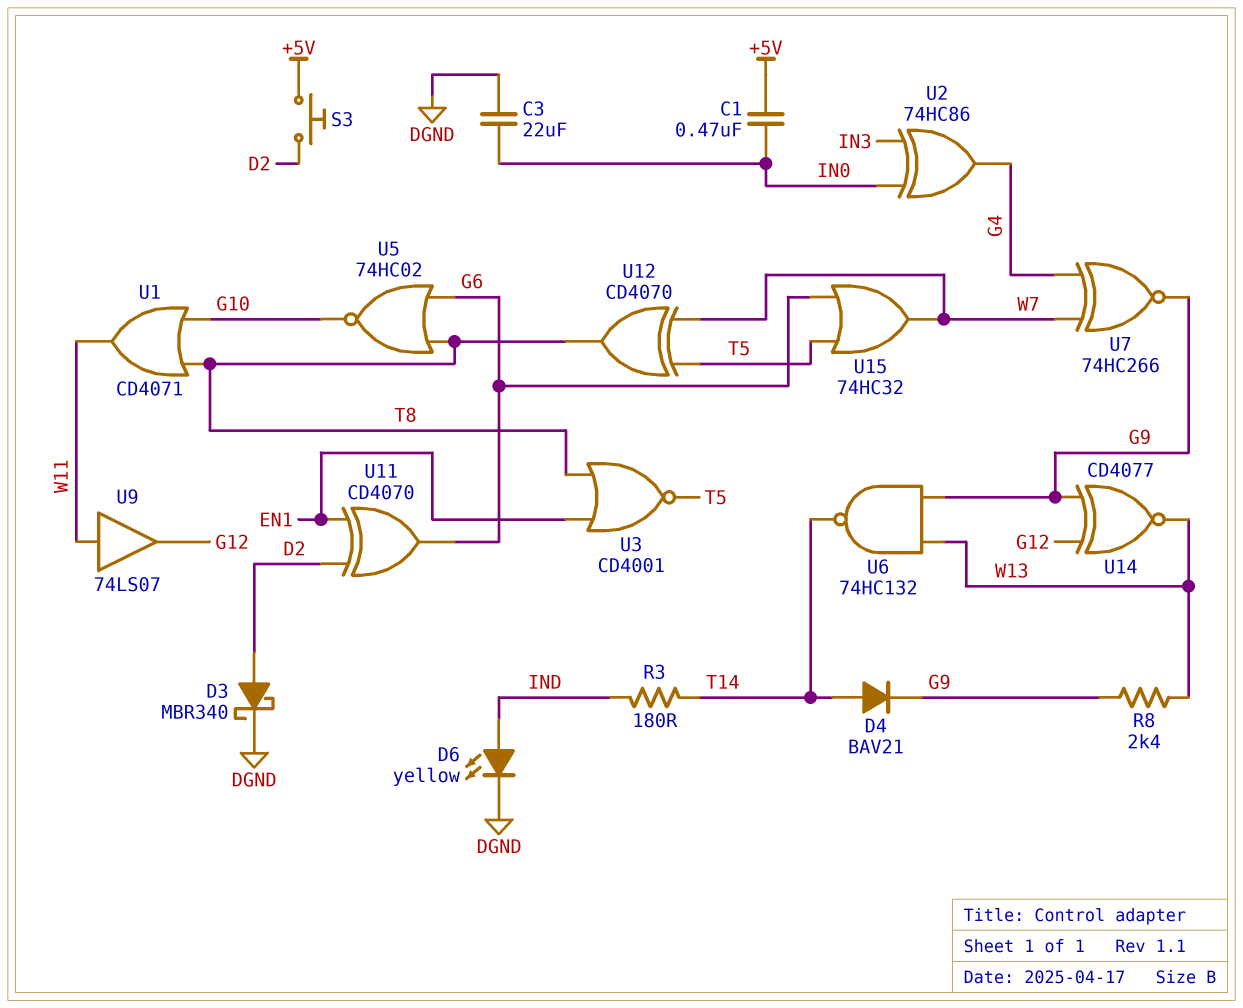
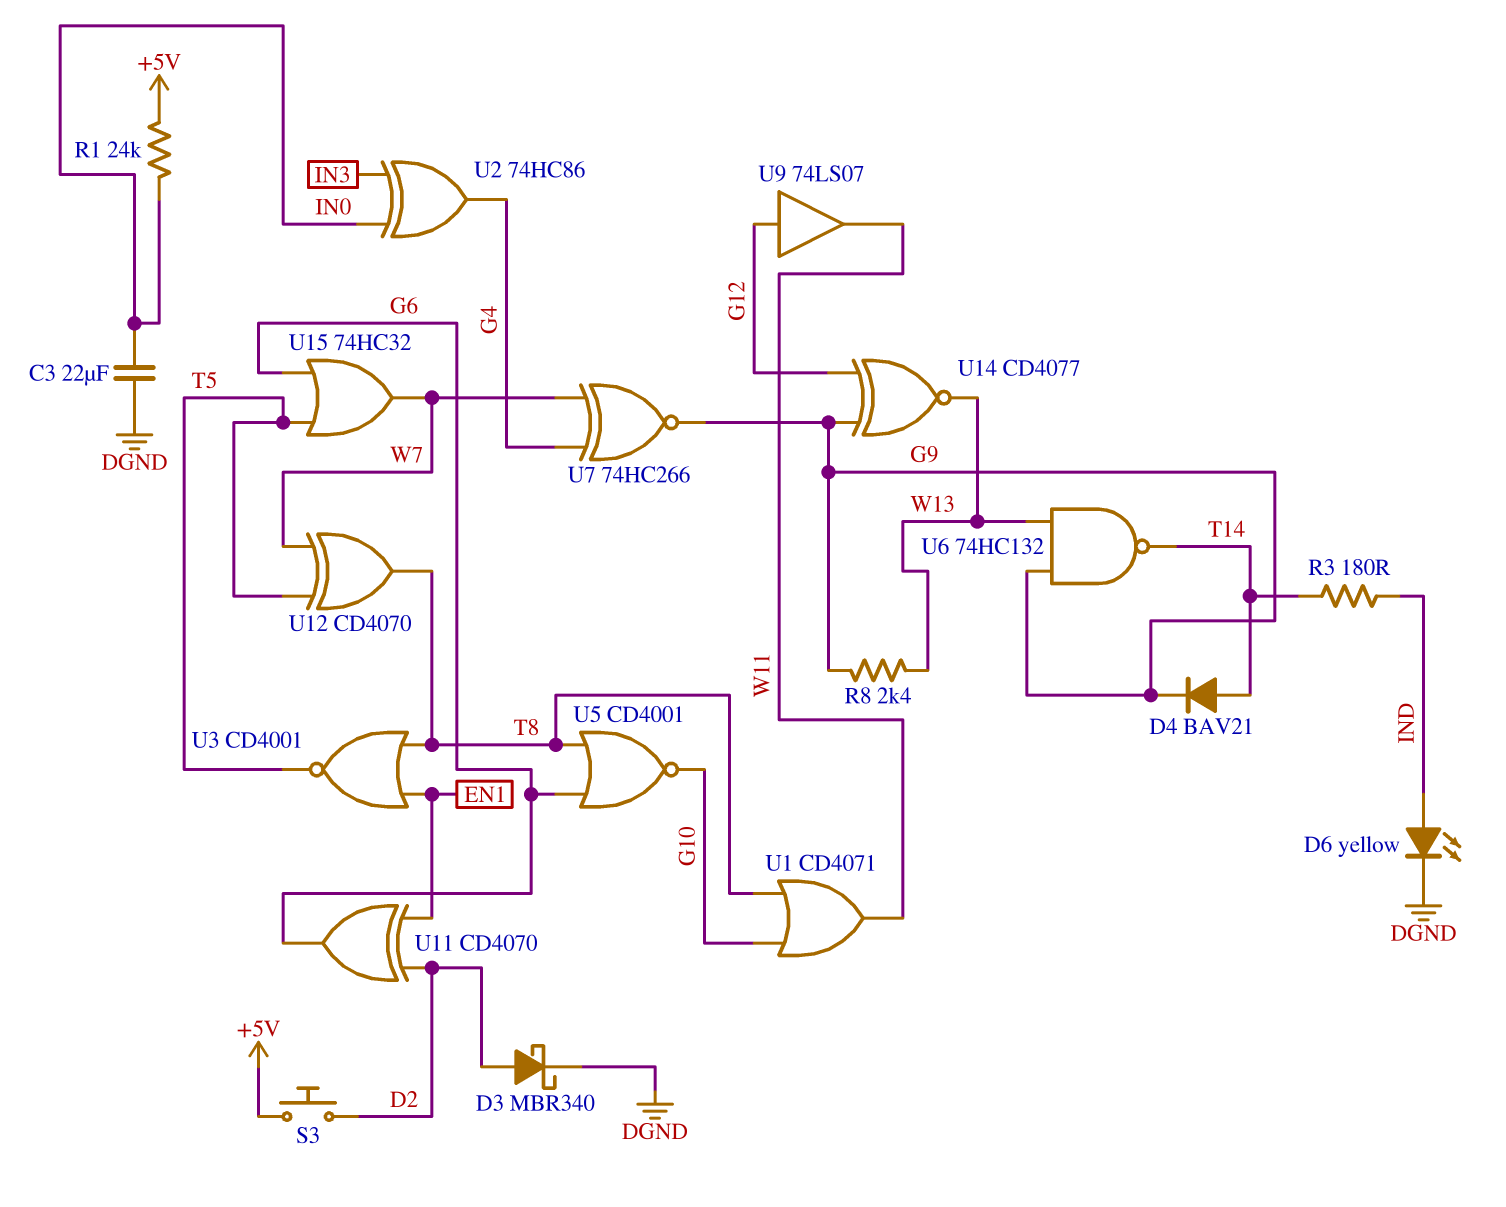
C1: 470nF (+5V, IN0) -> none
R1: none -> 24k (+5V, IN0)
U5: NOR 74HC02 (in G6, in T8, out G10) -> NOR CD4001 (in G6, in T8, out G10)
U9: buffer 74LS07 (in W11, out G12) -> buffer 74LS07 (in G12, out W11)

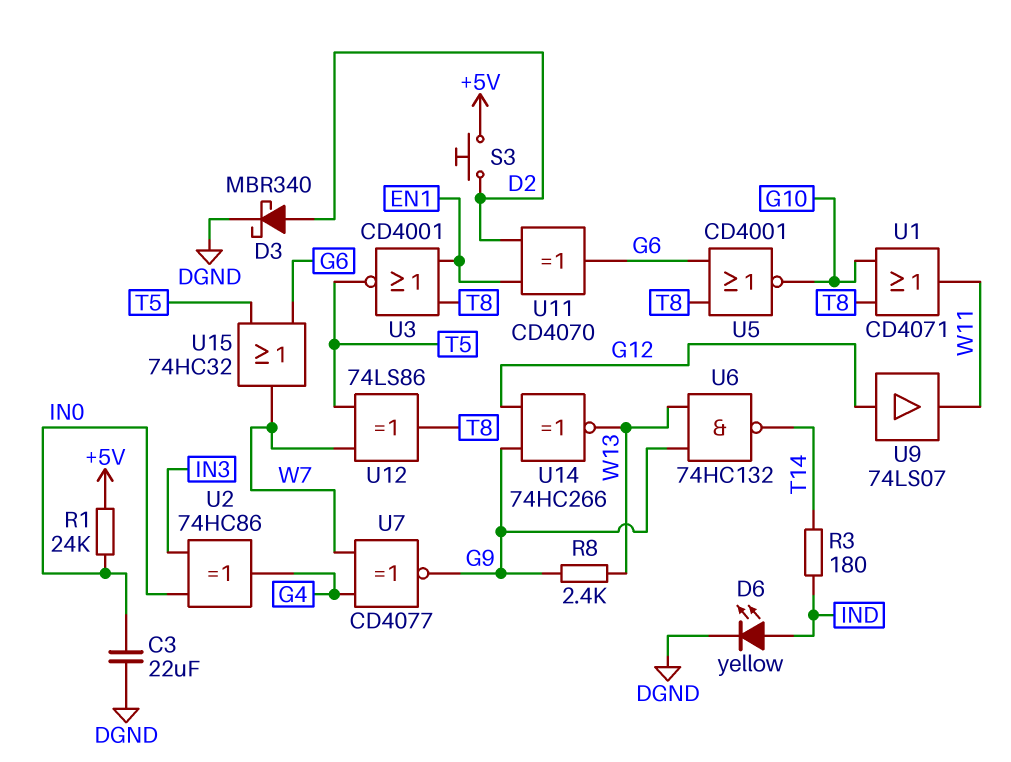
D4: diode BAV21 (A T14, K G9) -> none
U7: XNOR 74HC266 (in G4, in W7, out G9) -> XNOR CD4077 (in G4, in W7, out G9)
U12: XOR CD4070 (in T5, in W7, out T8) -> XOR 74LS86 (in T5, in W7, out T8)
U14: XNOR CD4077 (in G9, in G12, out W13) -> XNOR 74HC266 (in G9, in G12, out W13)

